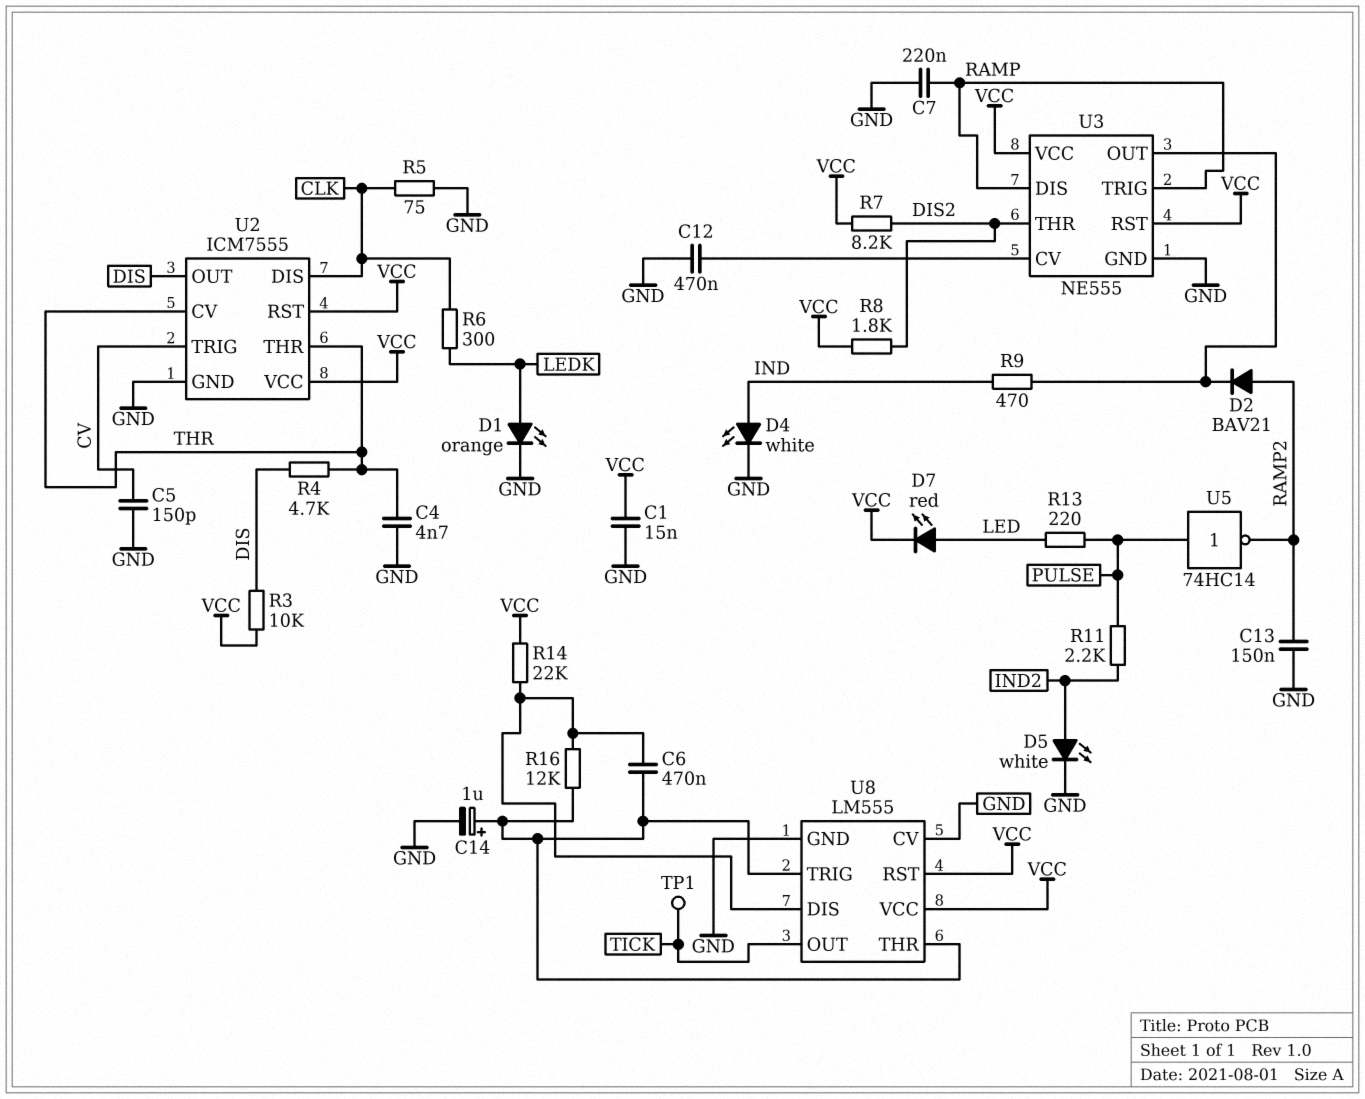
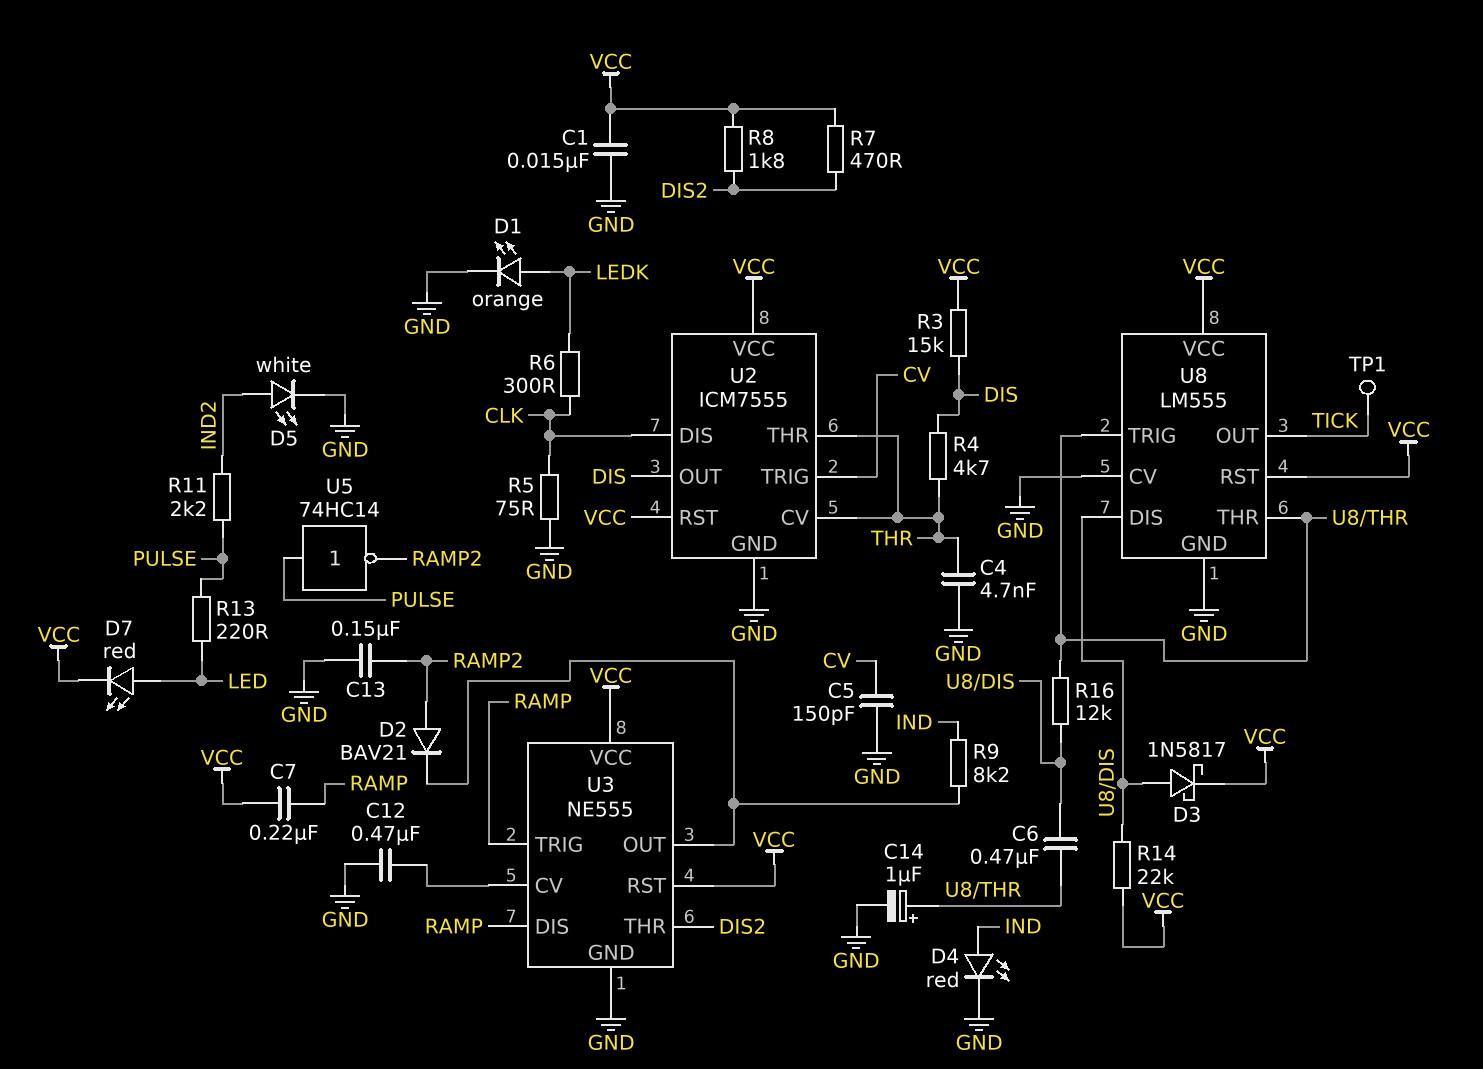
C7: 220nF (GND, RAMP) -> 220nF (RAMP, VCC)
D3: none -> schottky 1N5817 (A U8/DIS, K VCC)
D4: LED white (A IND, K GND) -> LED red (A IND, K GND)
R3: 10k (DIS, VCC) -> 15k (DIS, VCC)
R7: 8.2k (DIS2, VCC) -> 470 (DIS2, VCC)
R9: 470 (IND, U3/OUT) -> 8.2k (IND, U3/OUT)

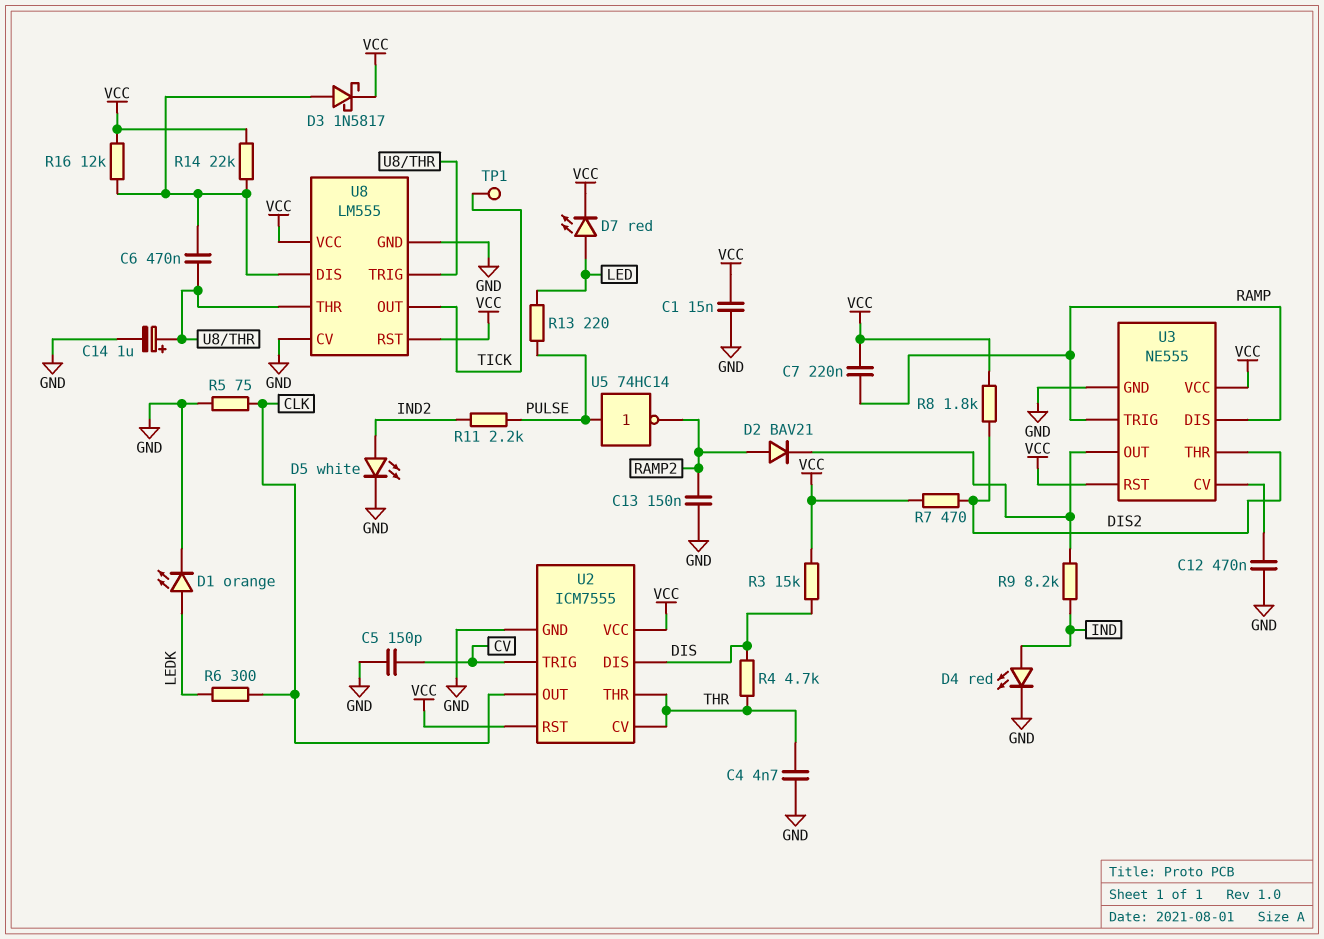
R16: 12k (U8/DIS, U8/THR) -> 12k (U8/DIS, VCC)
U2 pin DIS: CLK -> DIS
U2 pin OUT: DIS -> CLK

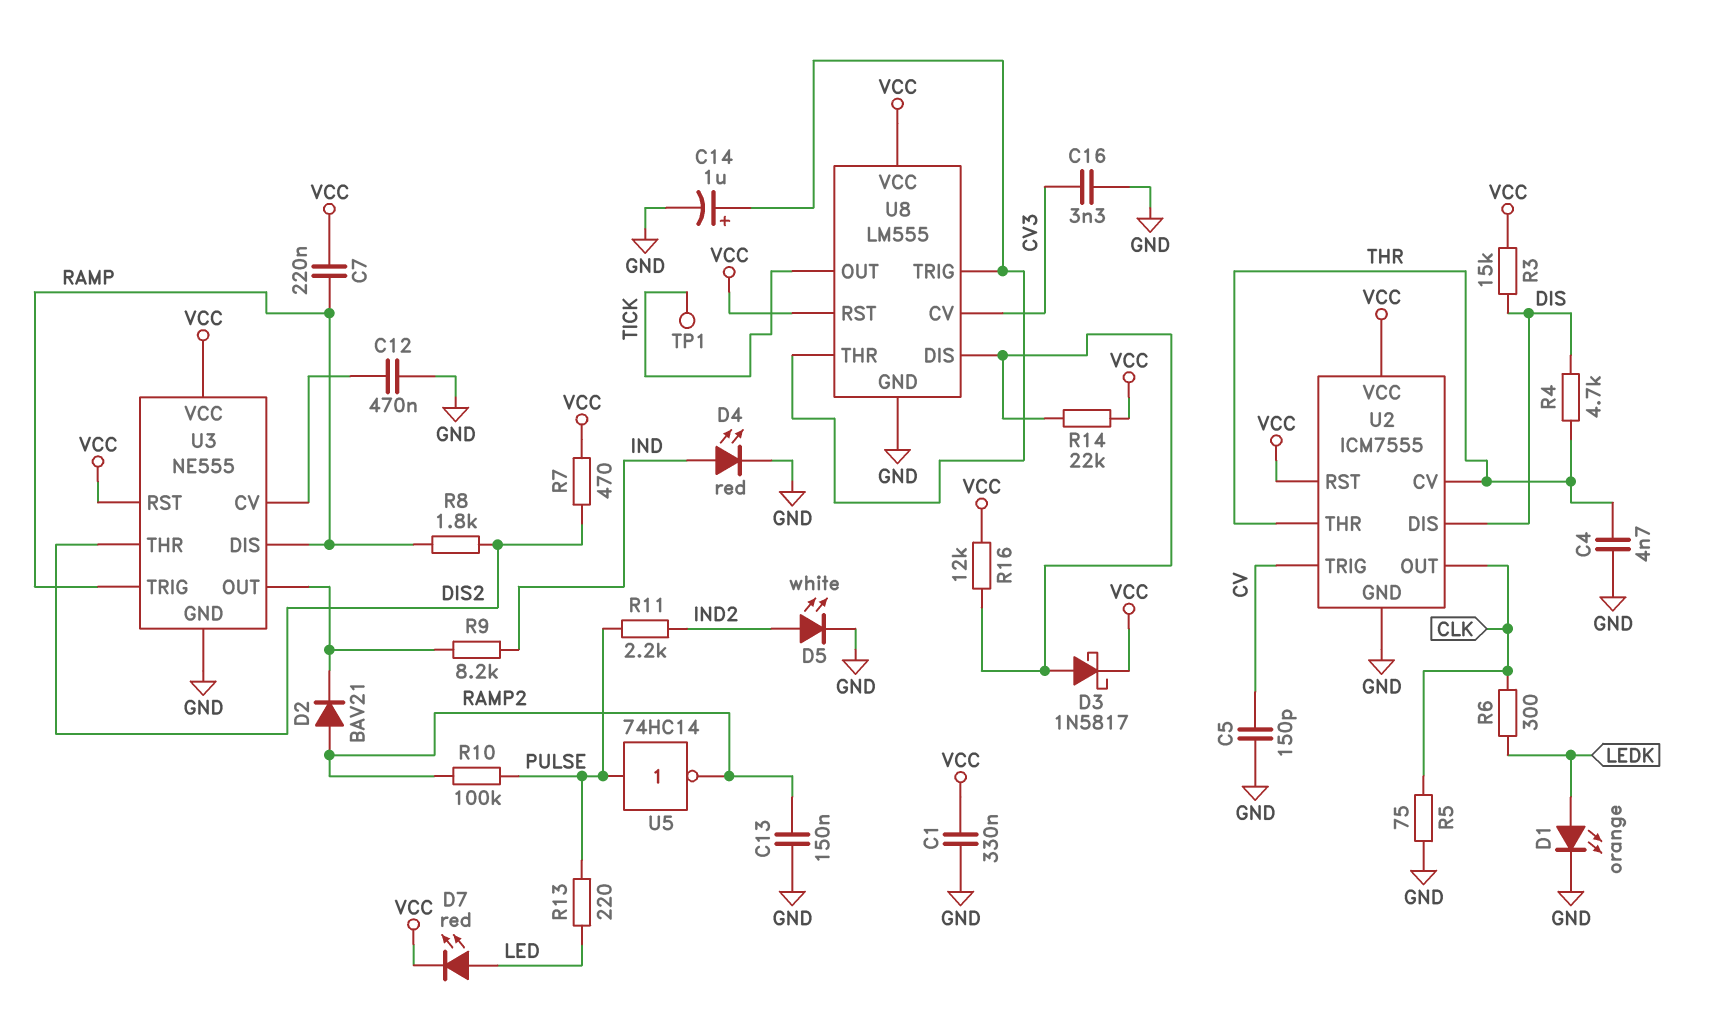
C1: 15nF (GND, VCC) -> 330nF (GND, VCC)
C6: 470nF (U8/DIS, U8/THR) -> none
C16: none -> 3.3nF (CV3, GND)
R8: 1.8k (DIS2, VCC) -> 1.8k (DIS2, RAMP)
R10: none -> 100k (PULSE, RAMP2)
U8 pin CV: GND -> CV3

